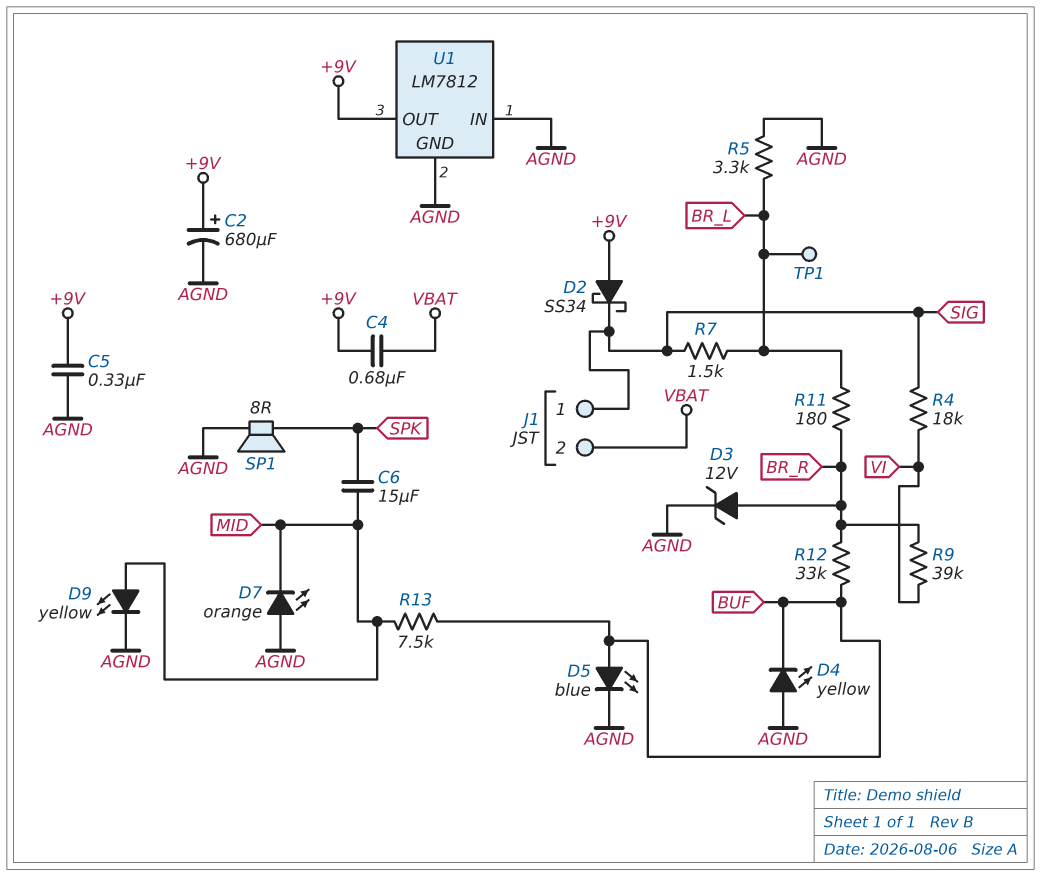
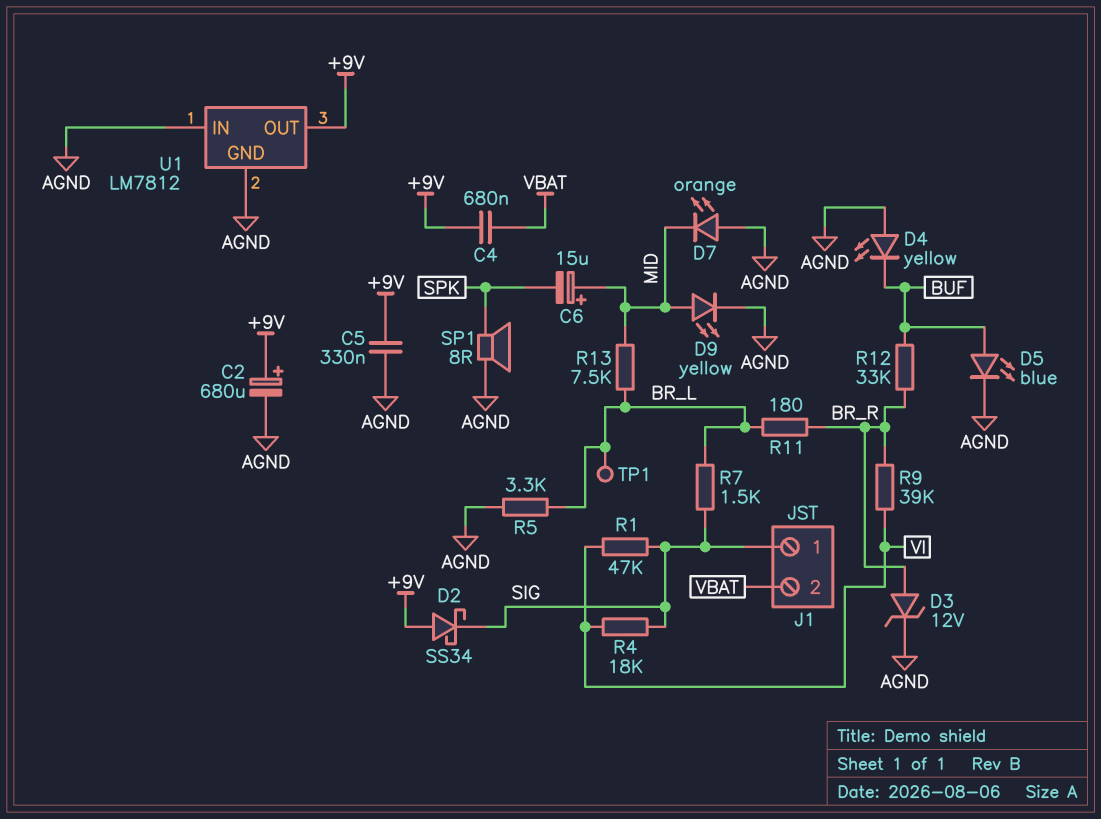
C6: 15uF (MID, SPK) -> 15uF (plus MID, minus SPK)
R1: none -> 47k (SIG, VI)
R13: 7.5k (BUF, MID) -> 7.5k (BR_L, MID)

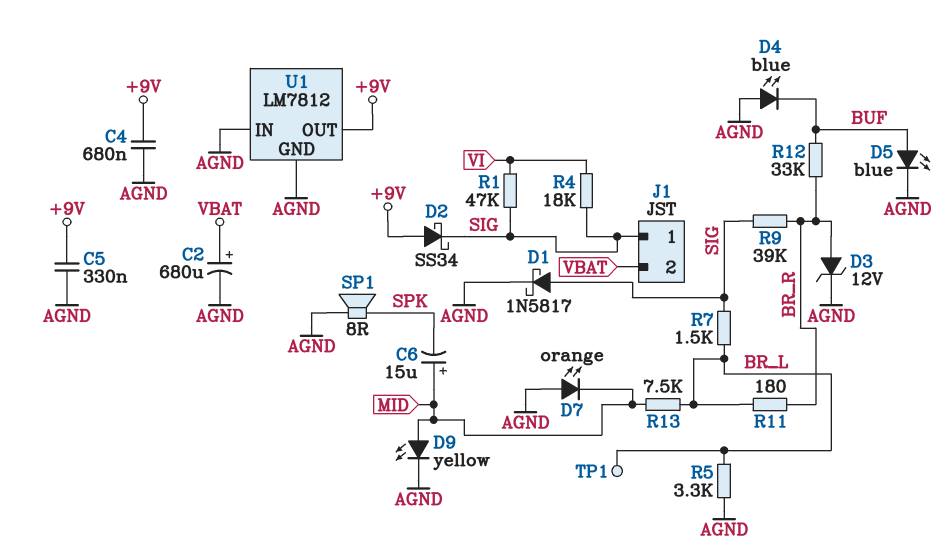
C2: 680uF (plus +9V, minus AGND) -> 680uF (plus VBAT, minus AGND)
C4: 680nF (+9V, VBAT) -> 680nF (+9V, AGND)
D1: none -> schottky 1N5817 (A SIG, K AGND)
D4: LED yellow (A AGND, K BUF) -> LED blue (A AGND, K BUF)
R9: 39k (BR_R, VI) -> 39k (BR_R, SIG)

